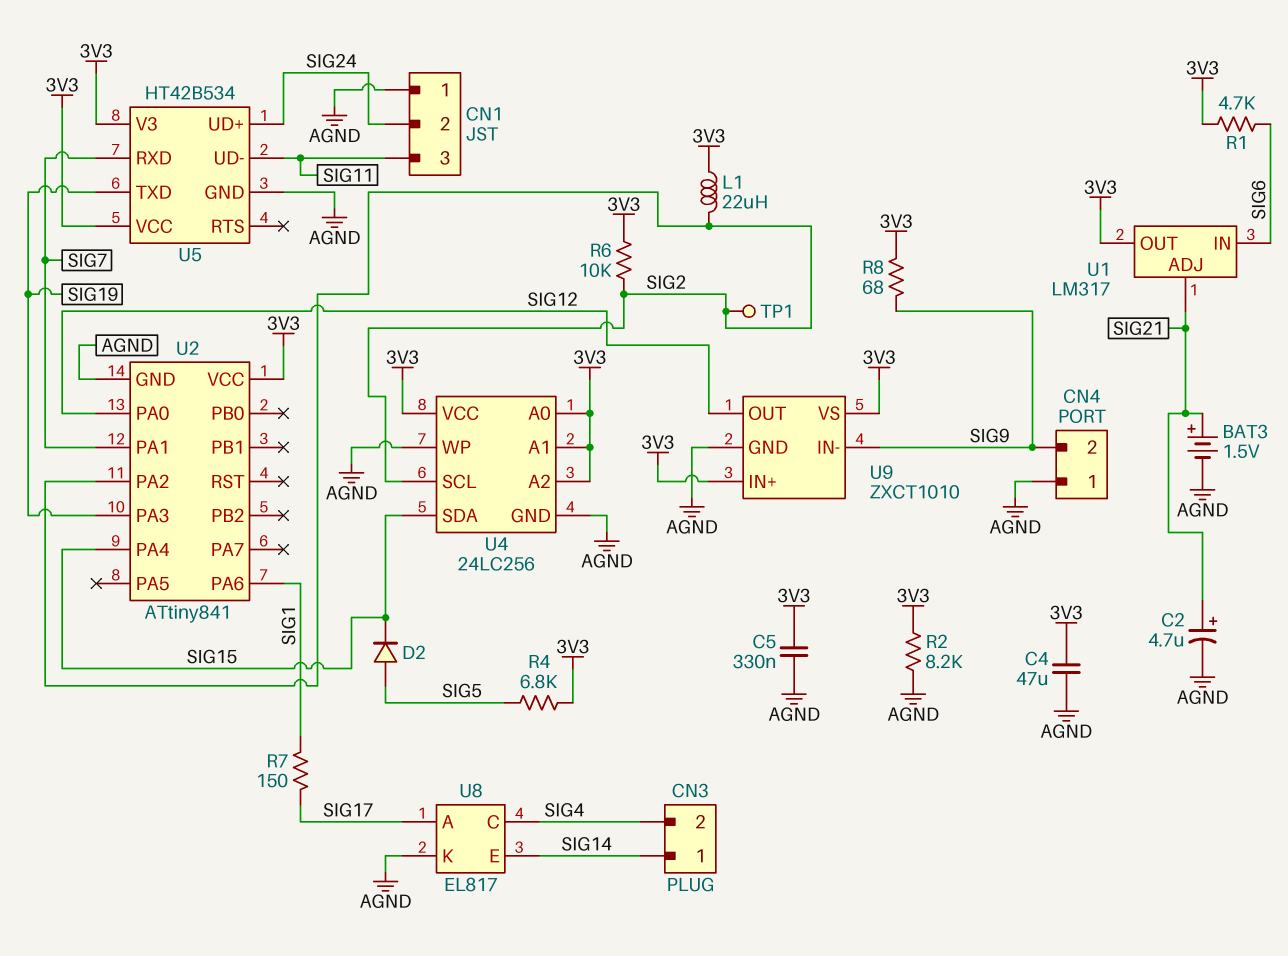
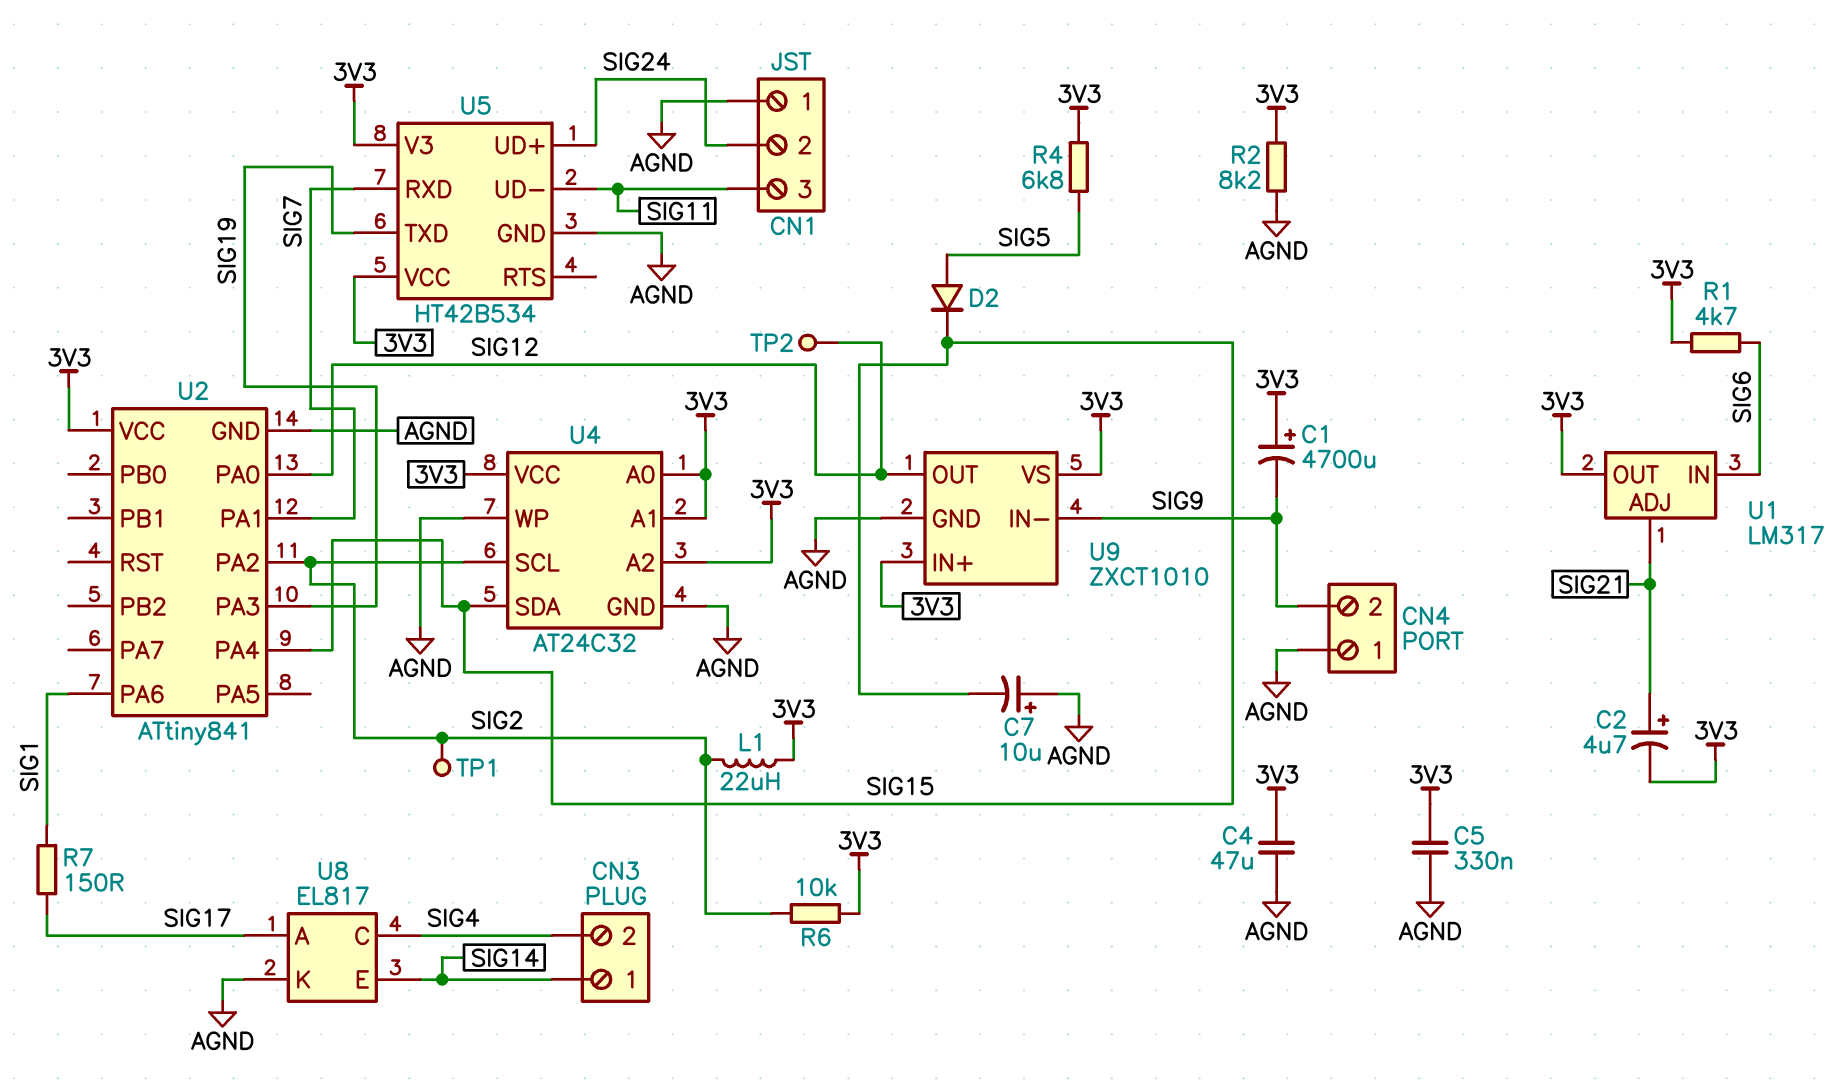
BAT3: 1.5V (plus SIG21, minus AGND) -> none
C1: none -> 4700uF (plus 3V3, minus SIG9)
C2: 4.7uF (plus SIG21, minus AGND) -> 4.7uF (plus SIG21, minus 3V3)
C7: none -> 10uF (plus AGND, minus SIG15)
R8: 68 (3V3, SIG9) -> none
TP2: none -> test point (SIG12)
U4: 24LC256 -> AT24C32

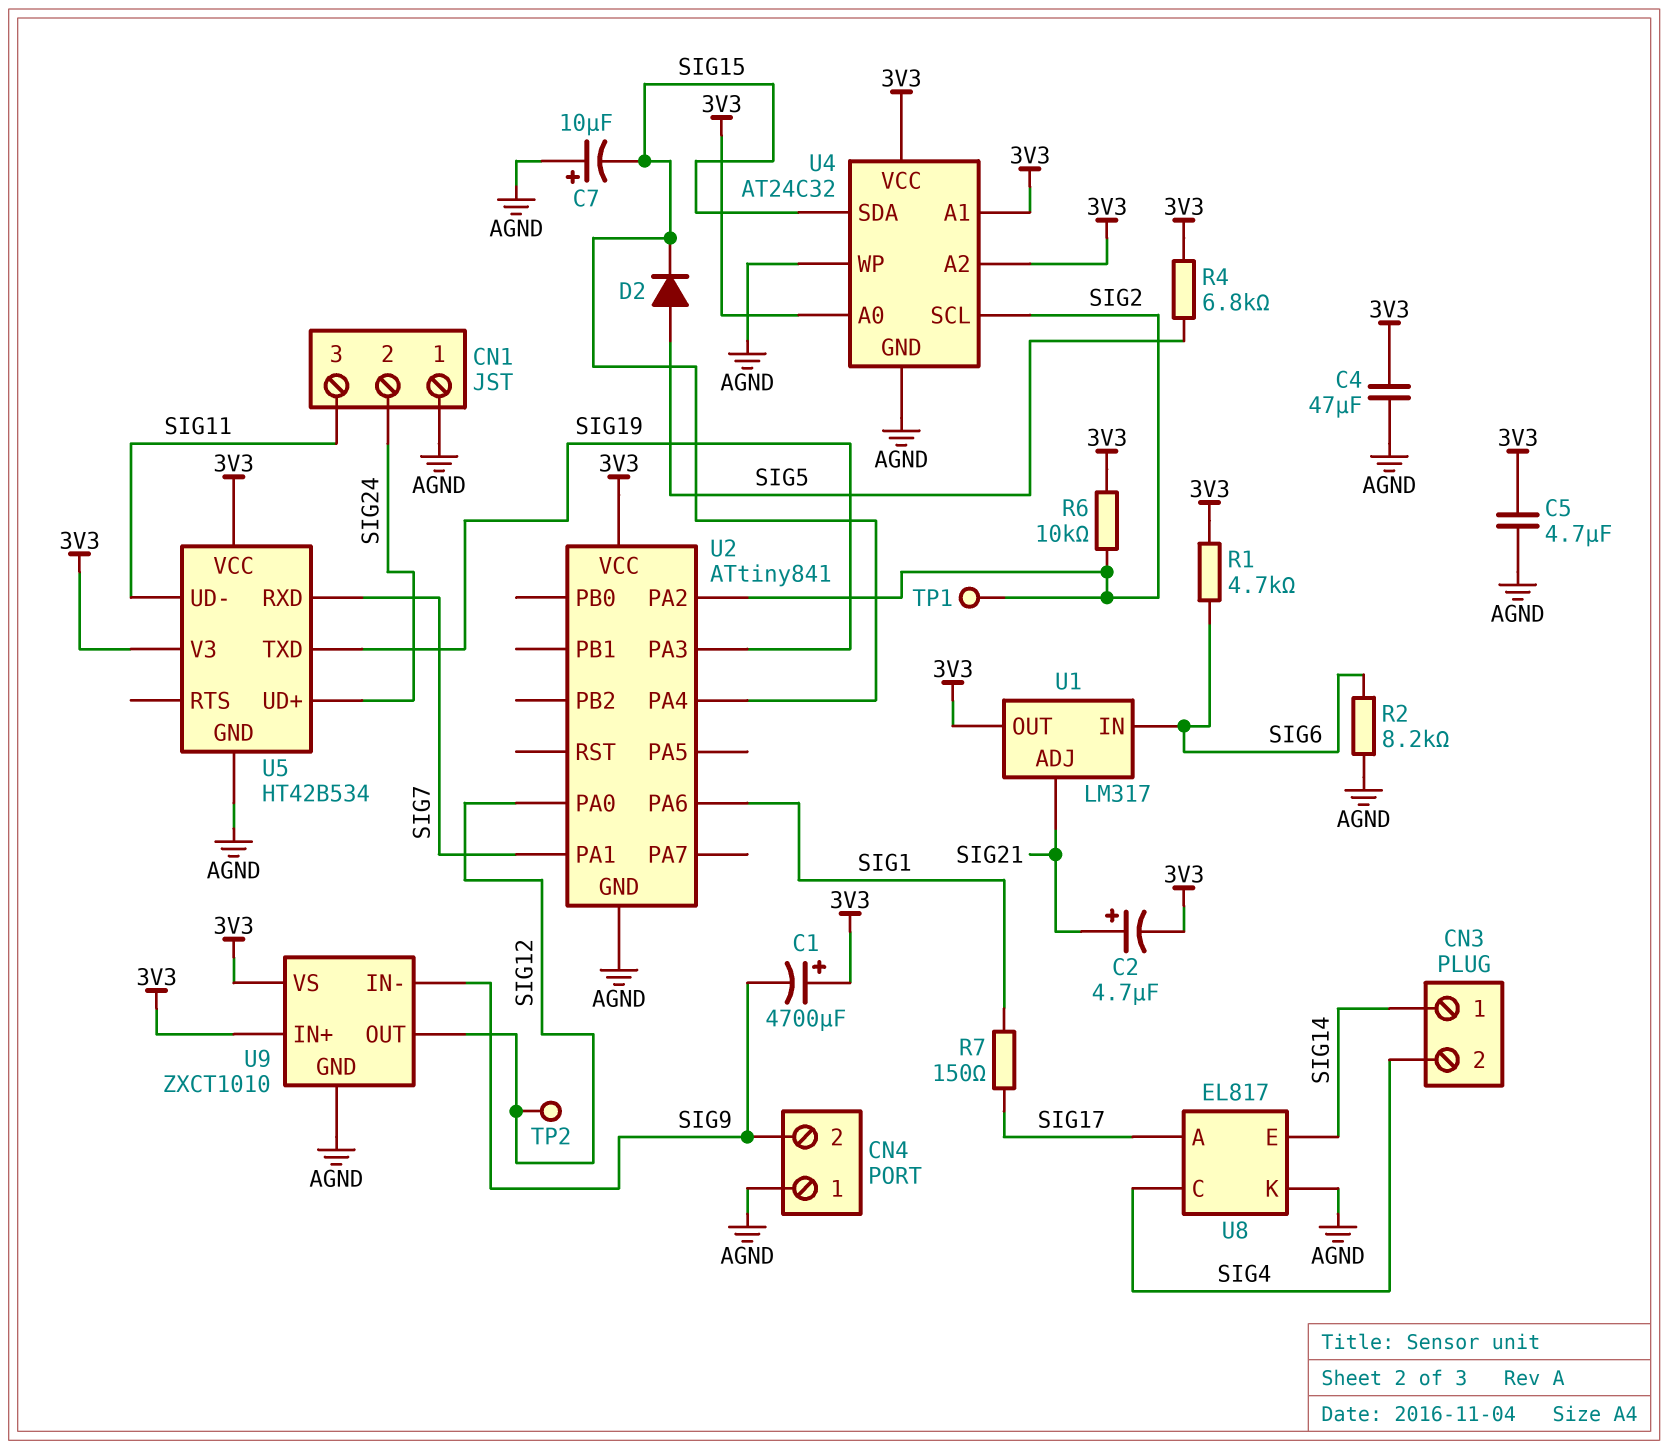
C5: 330nF (3V3, AGND) -> 4.7uF (3V3, AGND)
L1: 22uH (3V3, SIG2) -> none
R2: 8.2k (3V3, AGND) -> 8.2k (AGND, SIG6)

